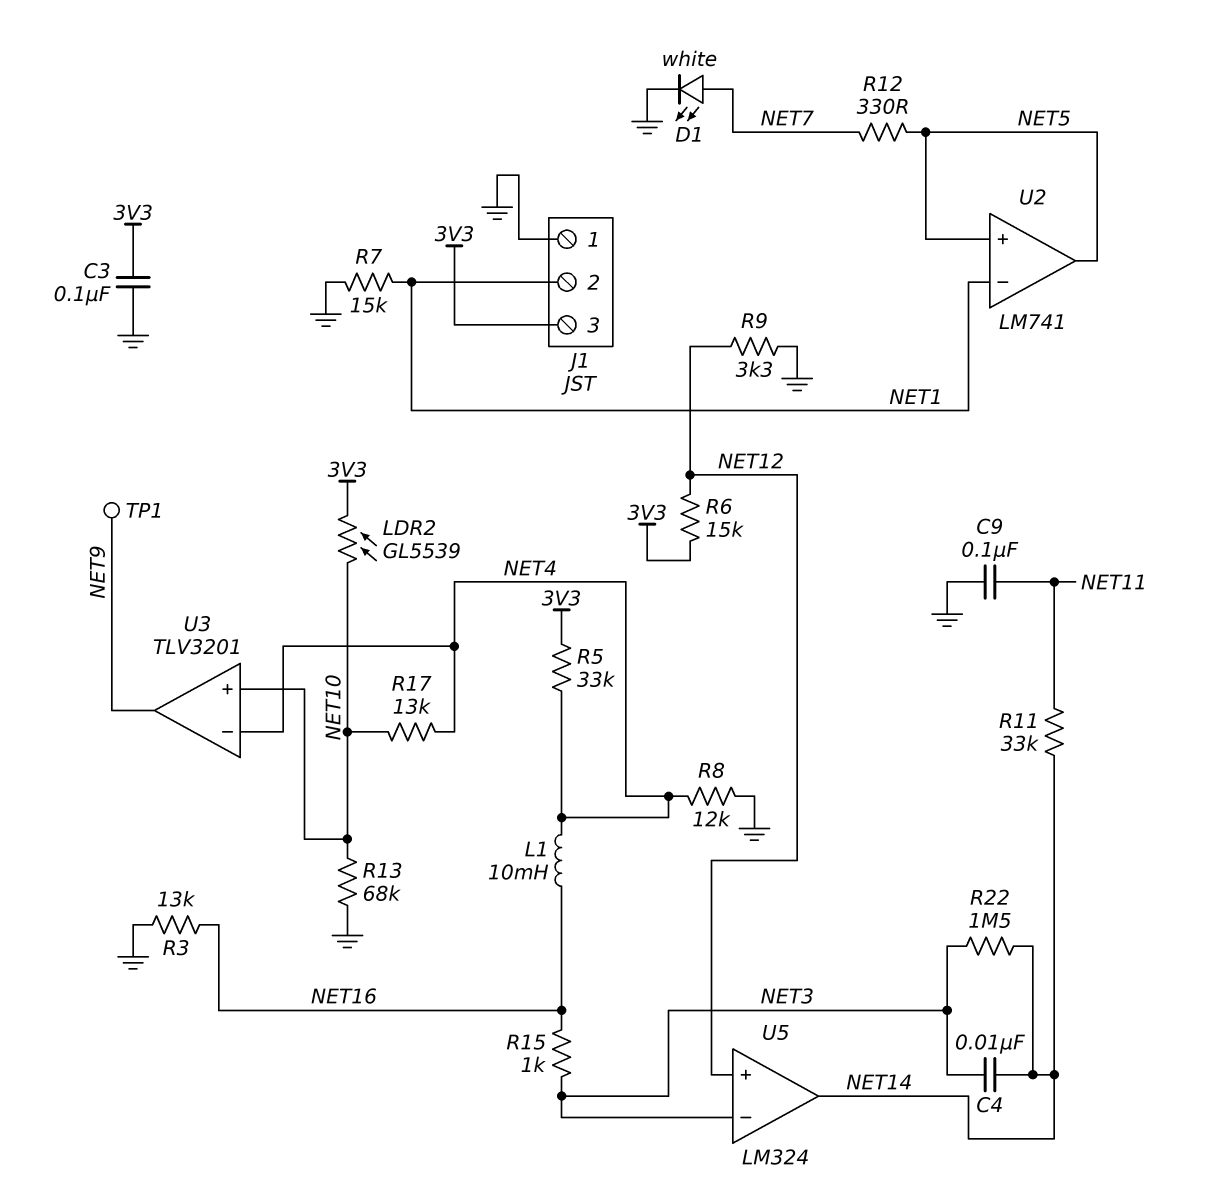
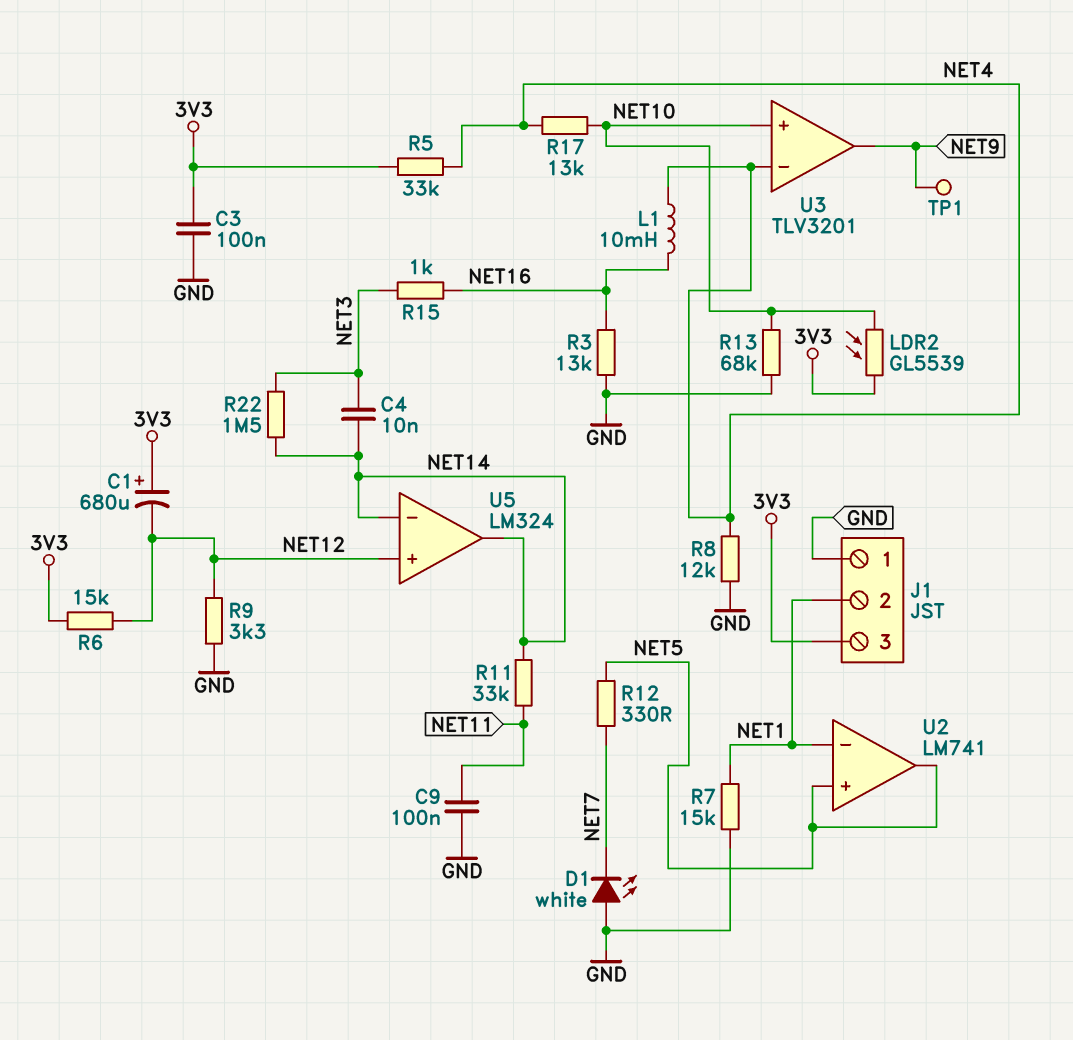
C1: none -> 680uF (plus 3V3, minus NET12)
D1: LED white (A NET7, K GND) -> LED white (A GND, K NET7)
U5 pin in-: NET3 -> NET14

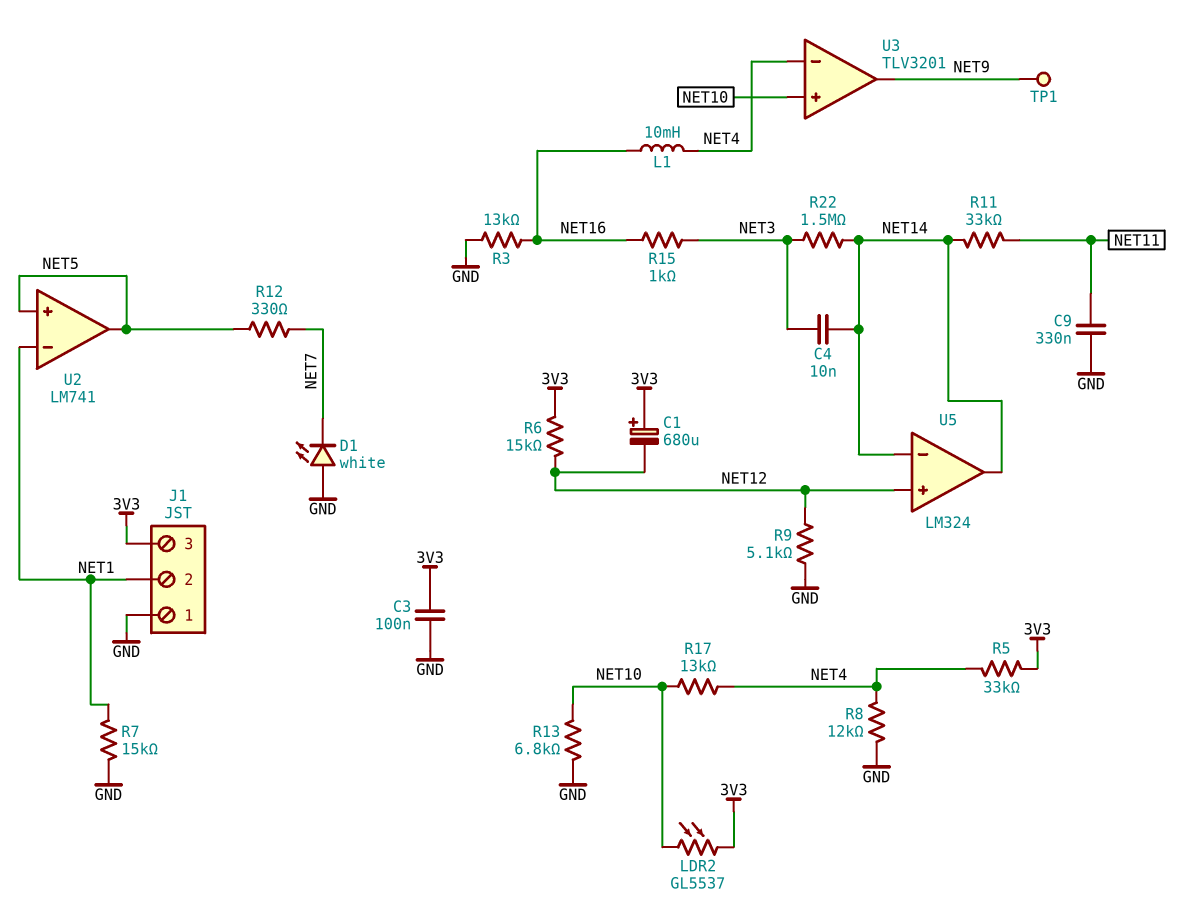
C9: 100nF (GND, NET11) -> 330nF (GND, NET11)
LDR2: GL5539 (3V3, NET10) -> GL5537 (3V3, NET10)
R9: 3.3k (GND, NET12) -> 5.1k (GND, NET12)
R13: 68k (GND, NET10) -> 6.8k (GND, NET10)

